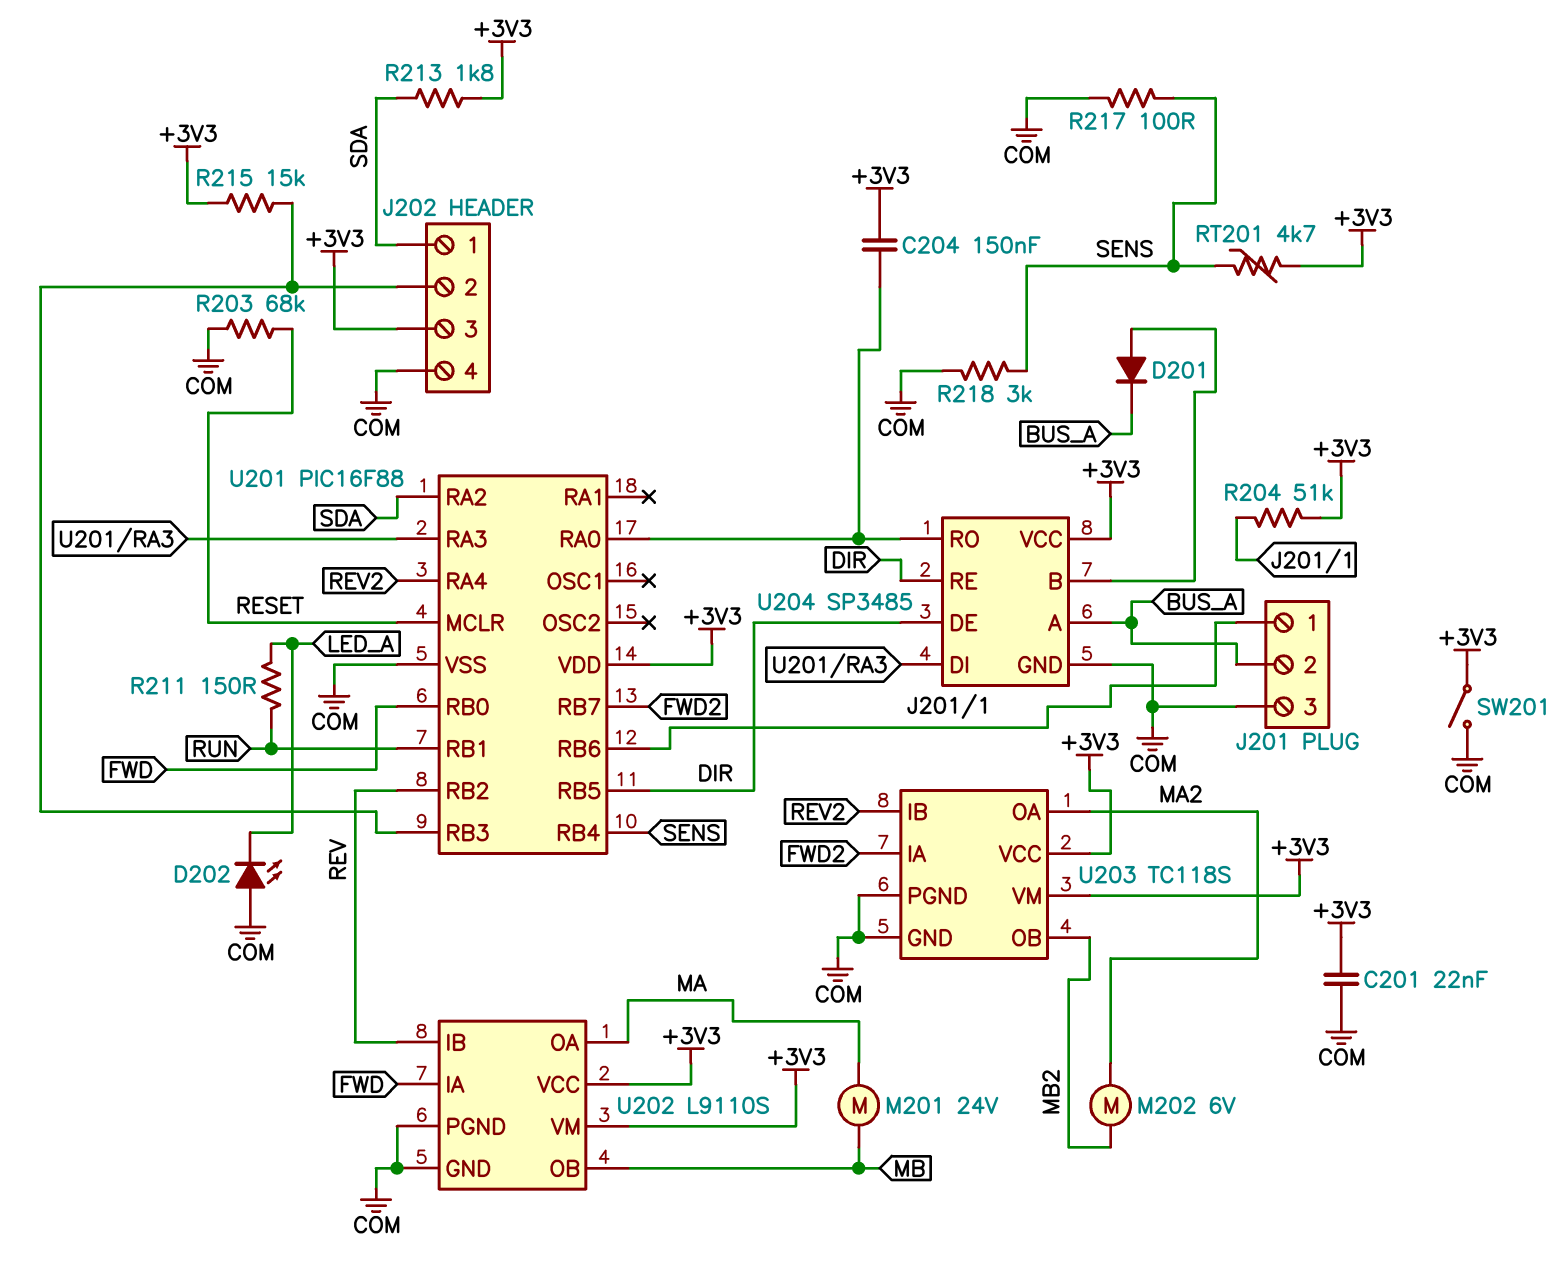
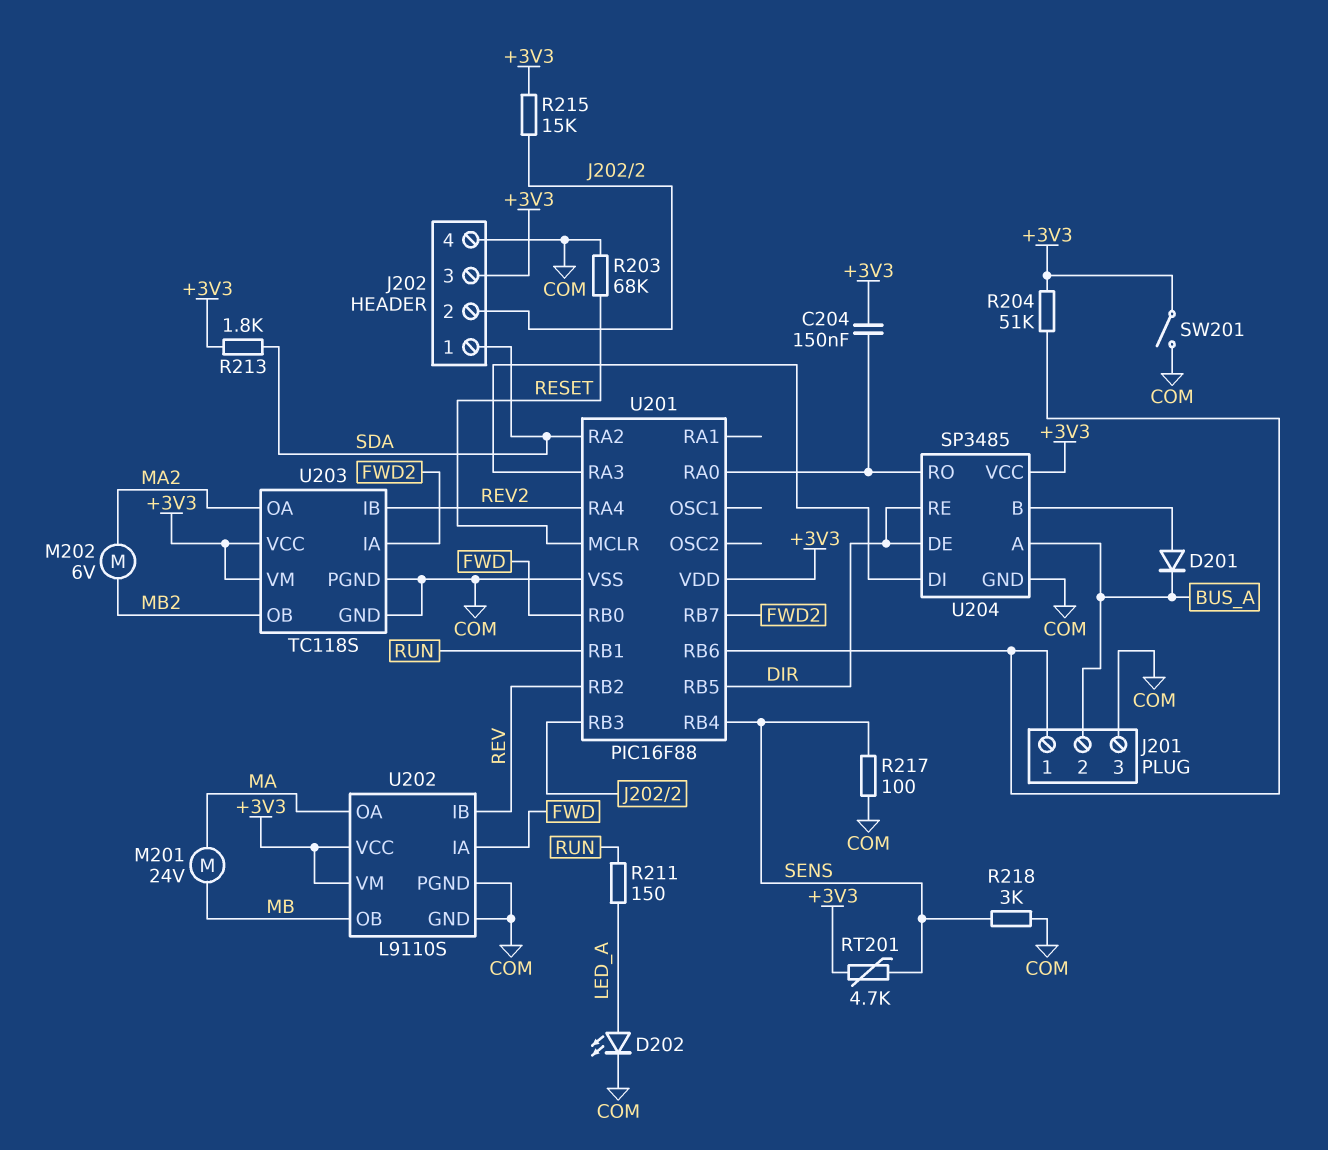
C201: 22nF (+3V3, COM) -> none
D202: LED (A COM, K LED_A) -> LED (A LED_A, K COM)

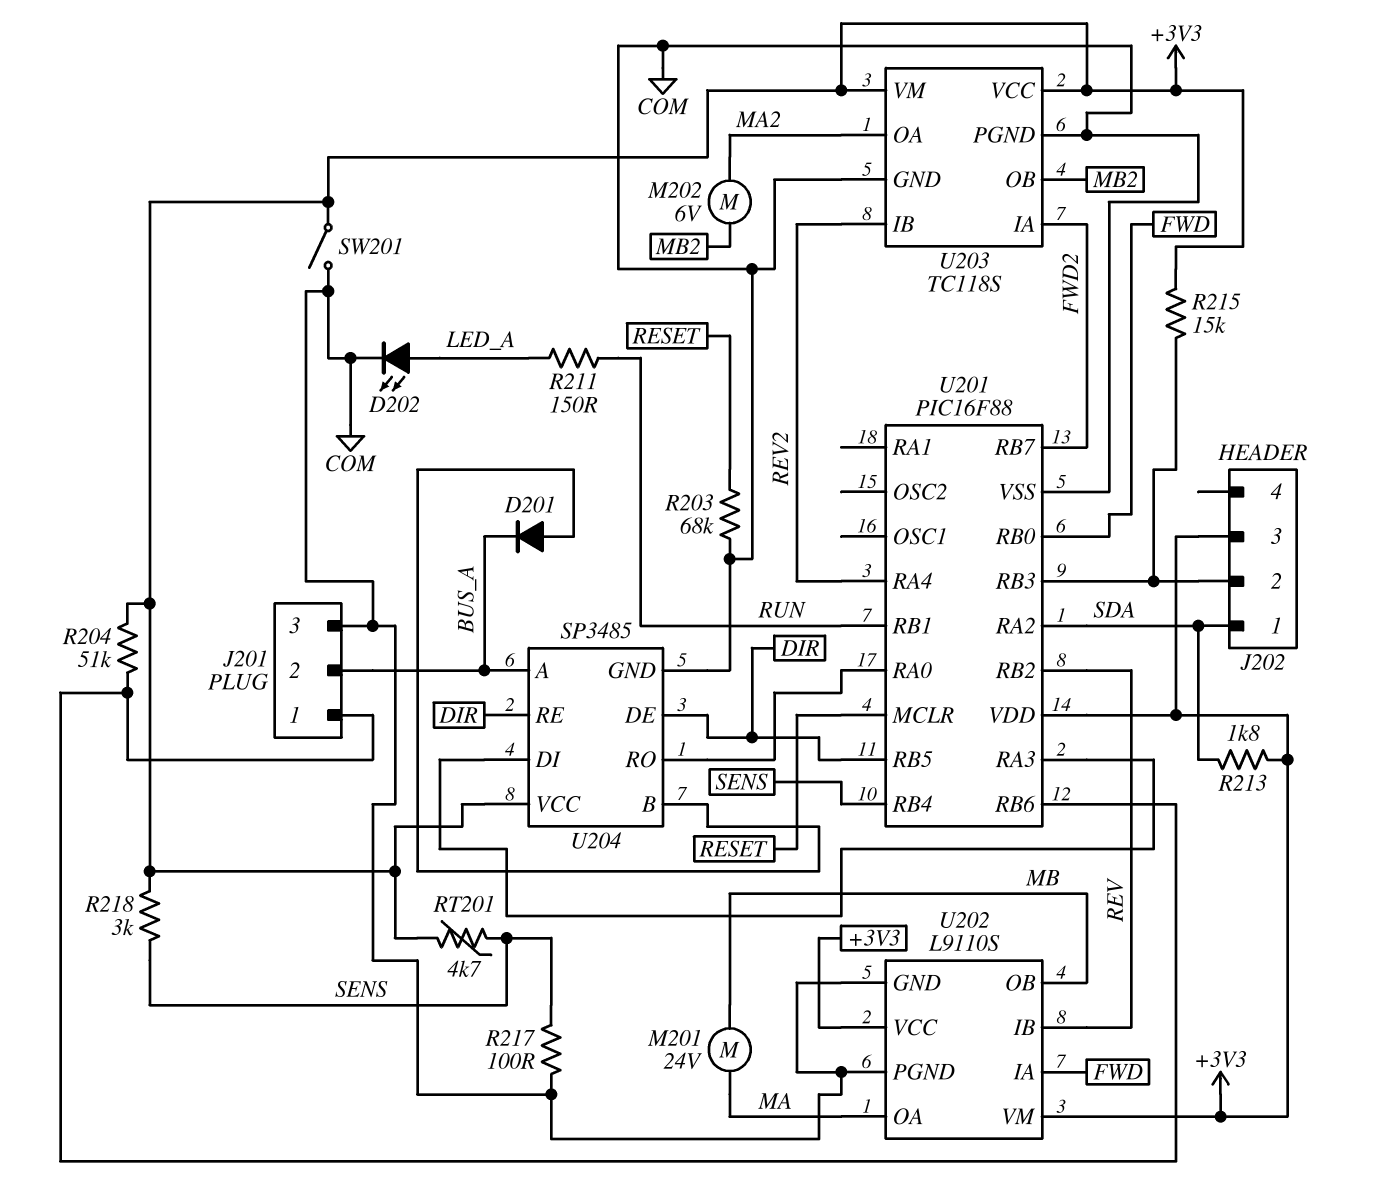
C204: 150nF (+3V3, U201/RA0) -> none
J202 pin 4: COM -> none
R218: 3k (COM, SENS) -> 3k (+3V3, SENS)

